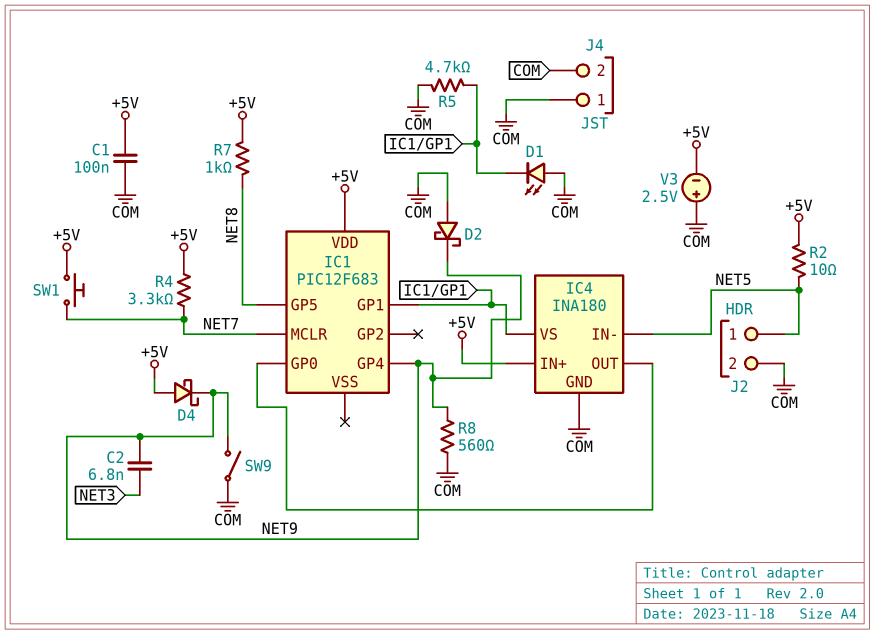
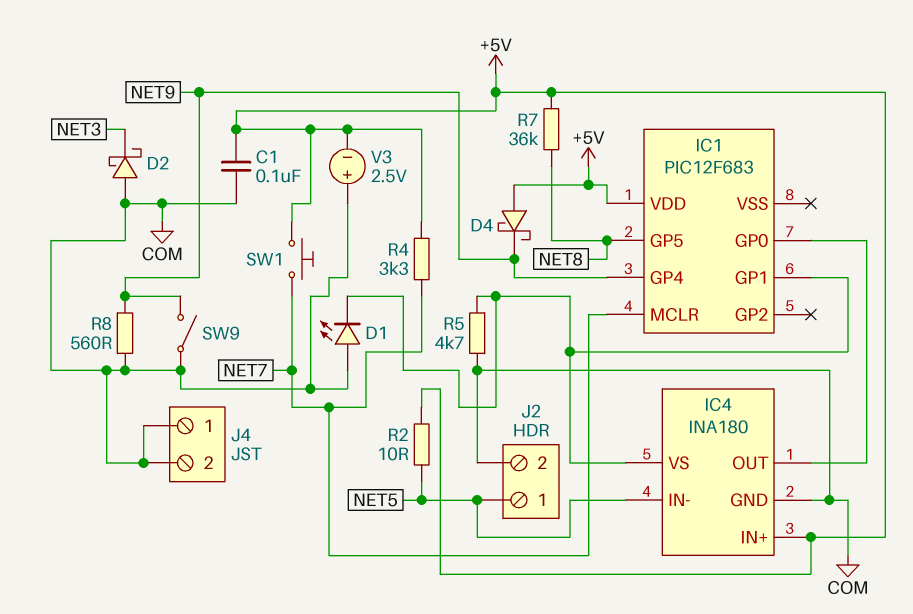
C2: 6.8nF (NET3, NET9) -> none
D2: schottky (A COM, K NET9) -> schottky (A COM, K NET3)
R7: 1k (+5V, NET8) -> 36k (+5V, NET8)

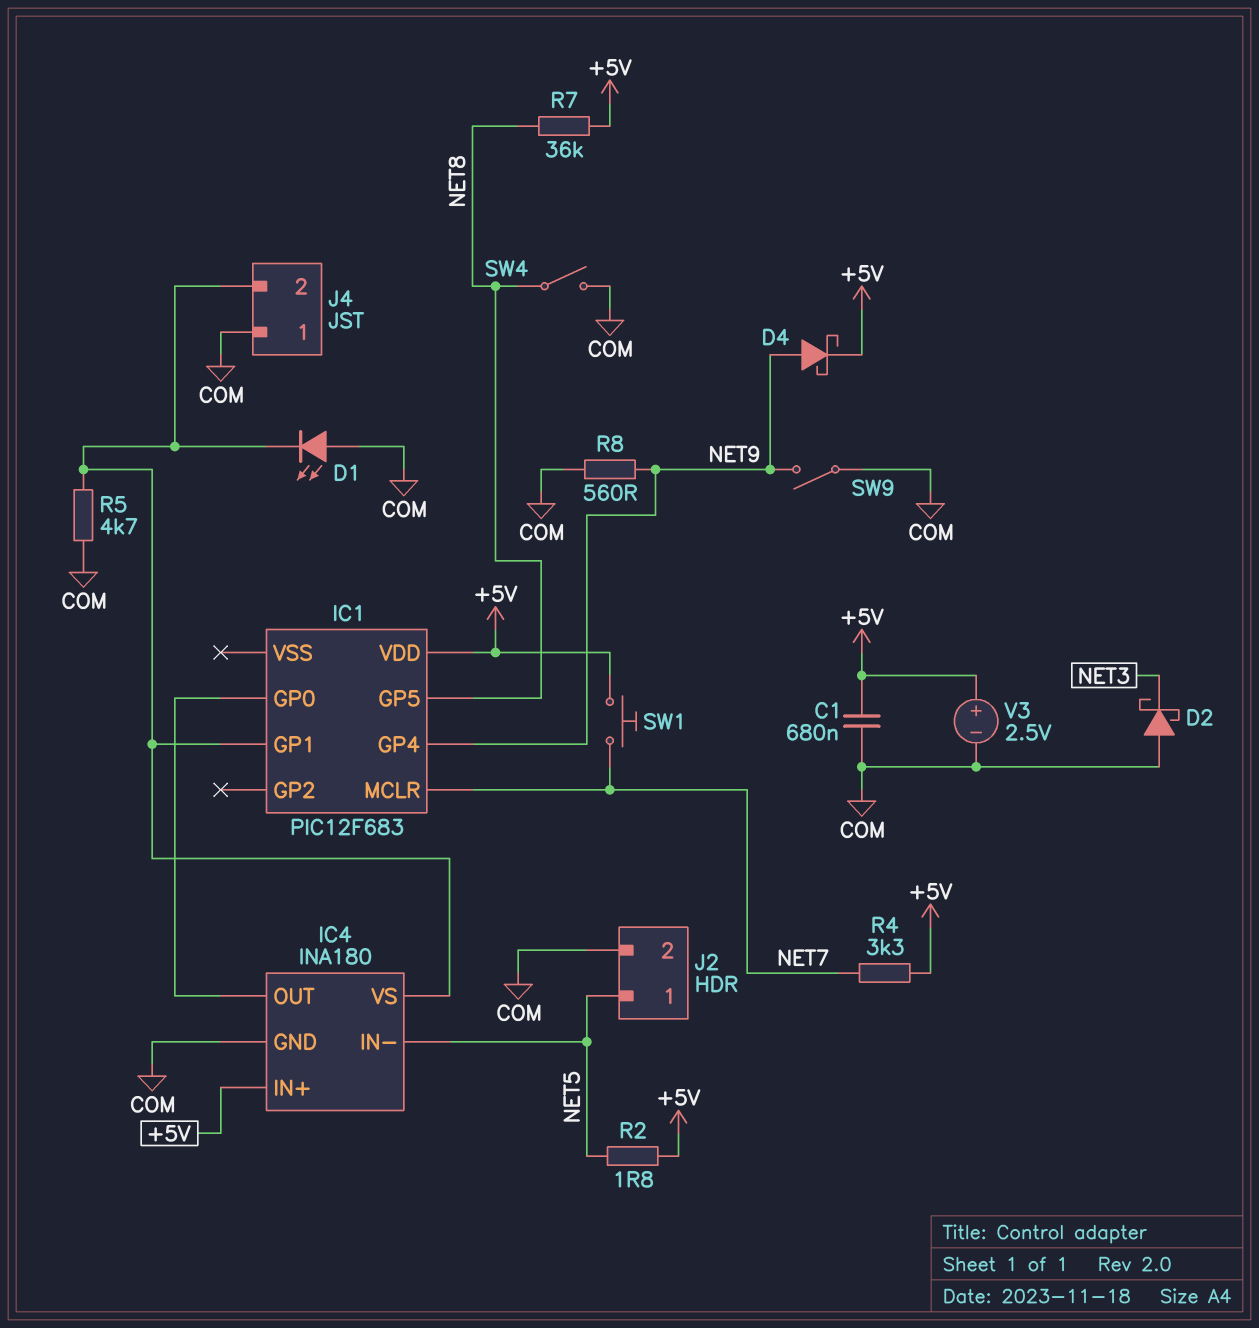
C1: 100nF (+5V, COM) -> 680nF (+5V, COM)
D4: schottky (A +5V, K NET9) -> schottky (A NET9, K +5V)
J4 pin 2: COM -> IC1/GP1
R2: 10 (+5V, NET5) -> 1.8 (+5V, NET5)
SW4: none -> switch (COM, NET8)
V3: 2.5V (plus COM, minus +5V) -> 2.5V (plus +5V, minus COM)

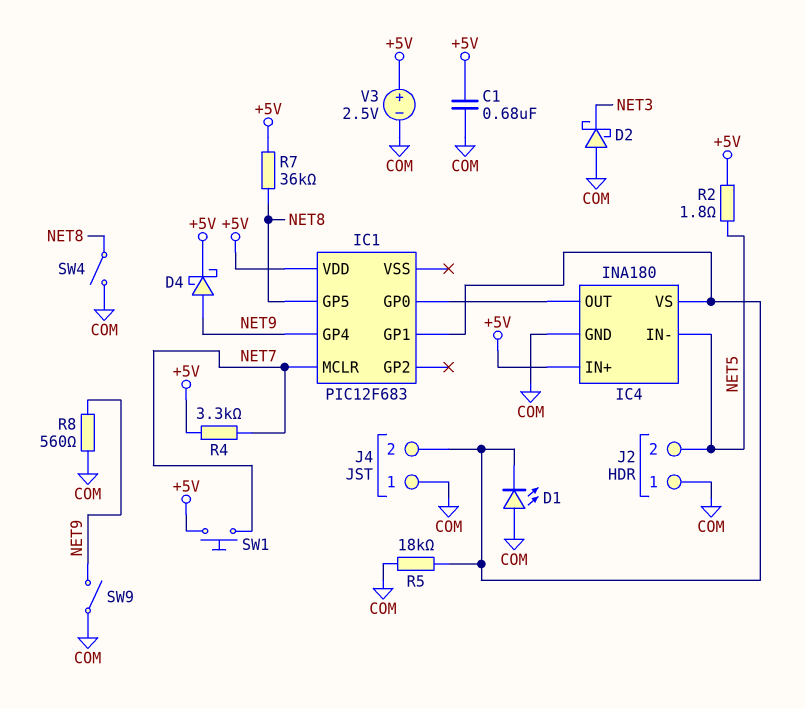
J2 pin 1: NET5 -> COM
J2 pin 2: COM -> NET5
R5: 4.7k (COM, IC1/GP1) -> 18k (COM, IC1/GP1)

